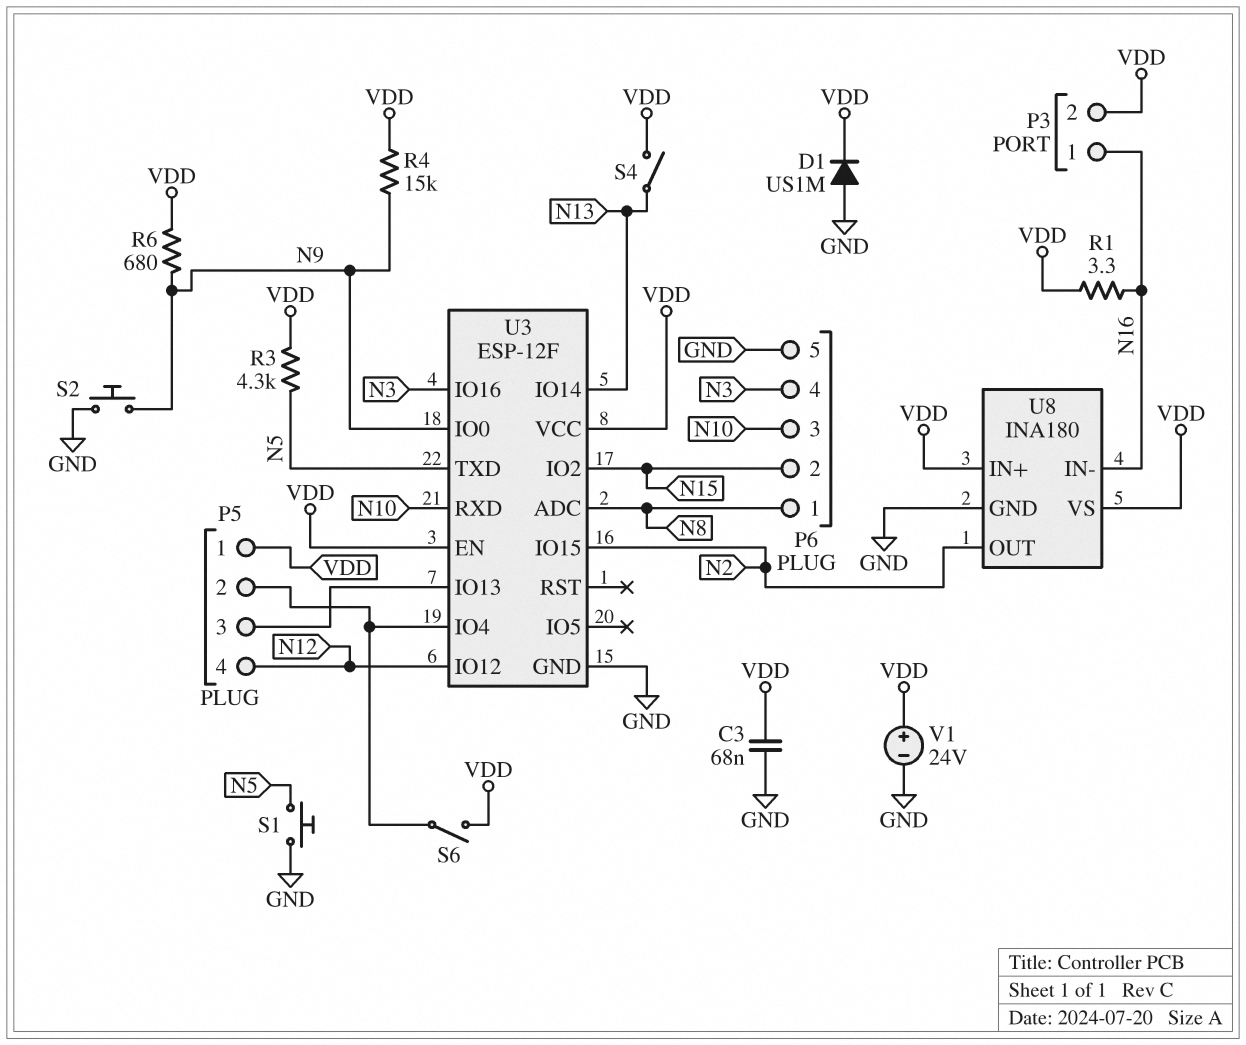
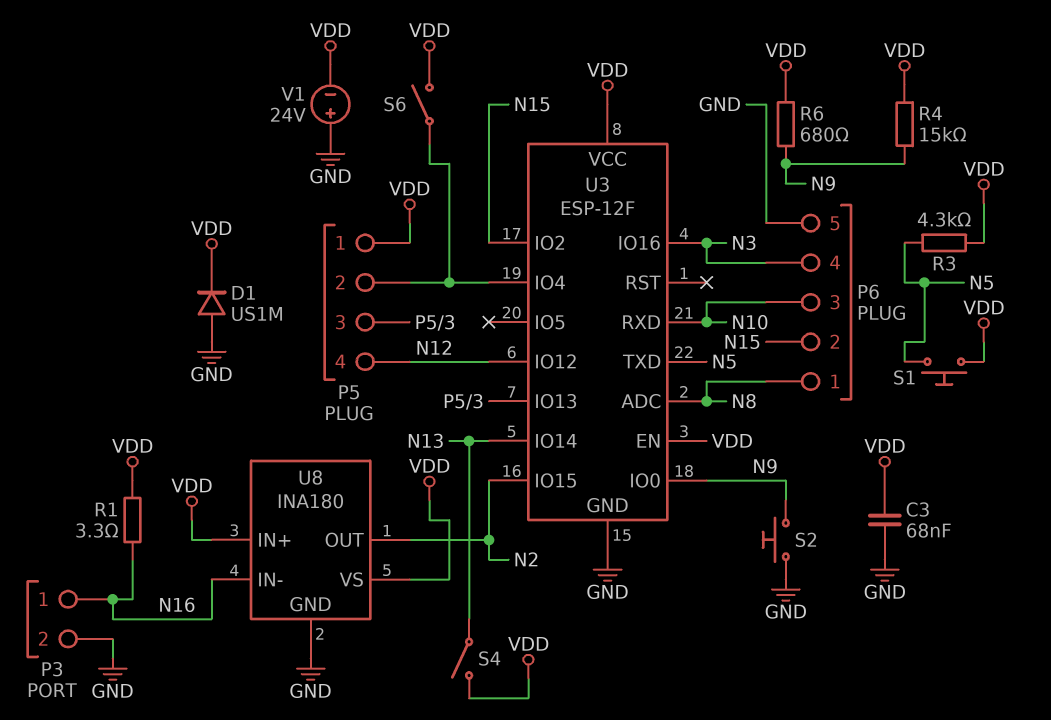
P3 pin 2: VDD -> GND
S1: button (GND, N5) -> button (N5, VDD)
V1: 24V (plus VDD, minus GND) -> 24V (plus GND, minus VDD)

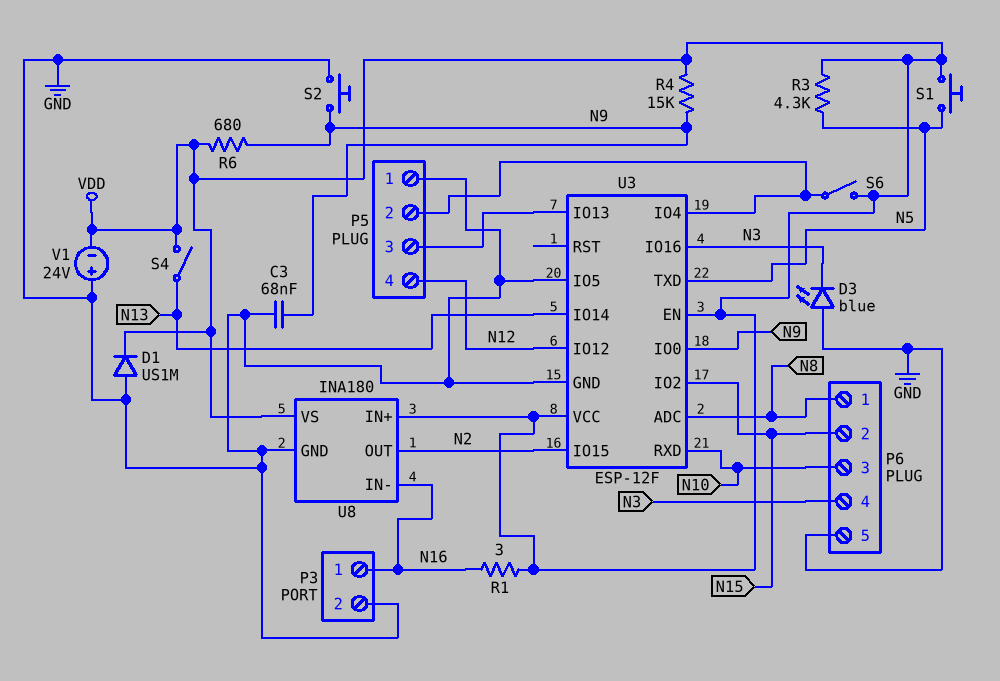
C3: 68nF (GND, VDD) -> 68nF (GND, N9)
D3: none -> LED blue (A GND, K N3)
P5 pin 1: VDD -> GND
R1: 3.3 (N16, VDD) -> 3 (N16, VDD)
U3 pin IO5: none -> GND

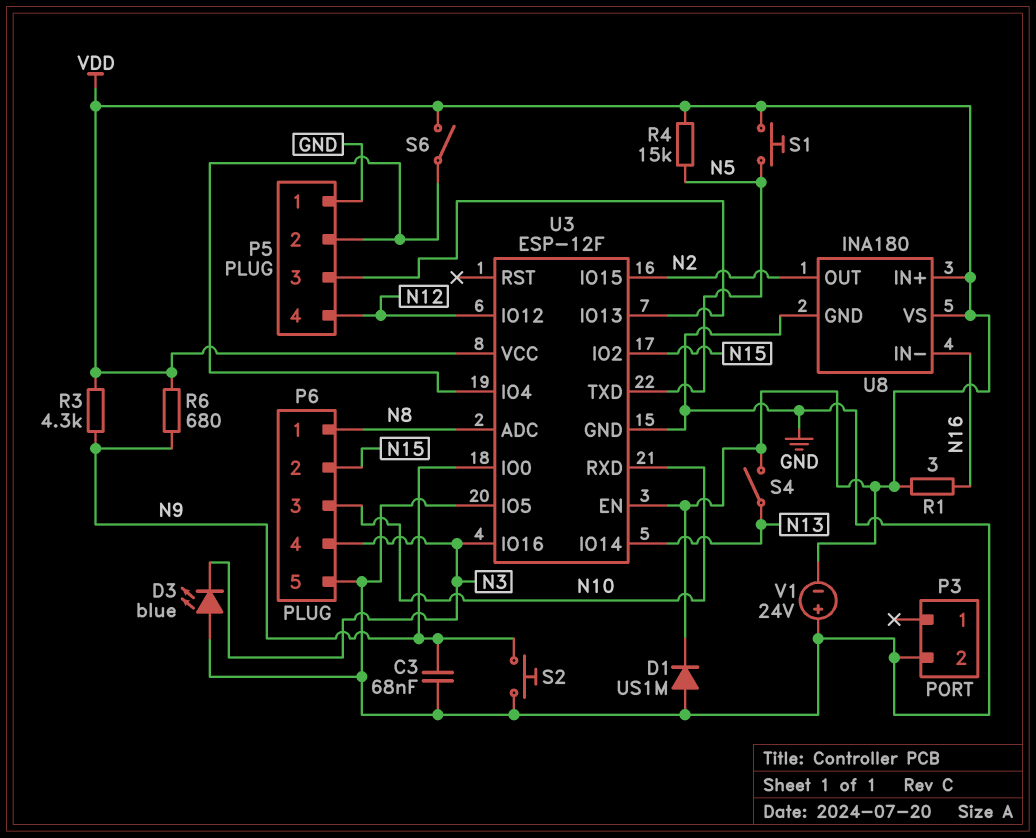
P3 pin 1: N16 -> none
R3: 4.3k (N5, VDD) -> 4.3k (N9, VDD)
R4: 15k (N9, VDD) -> 15k (N5, VDD)

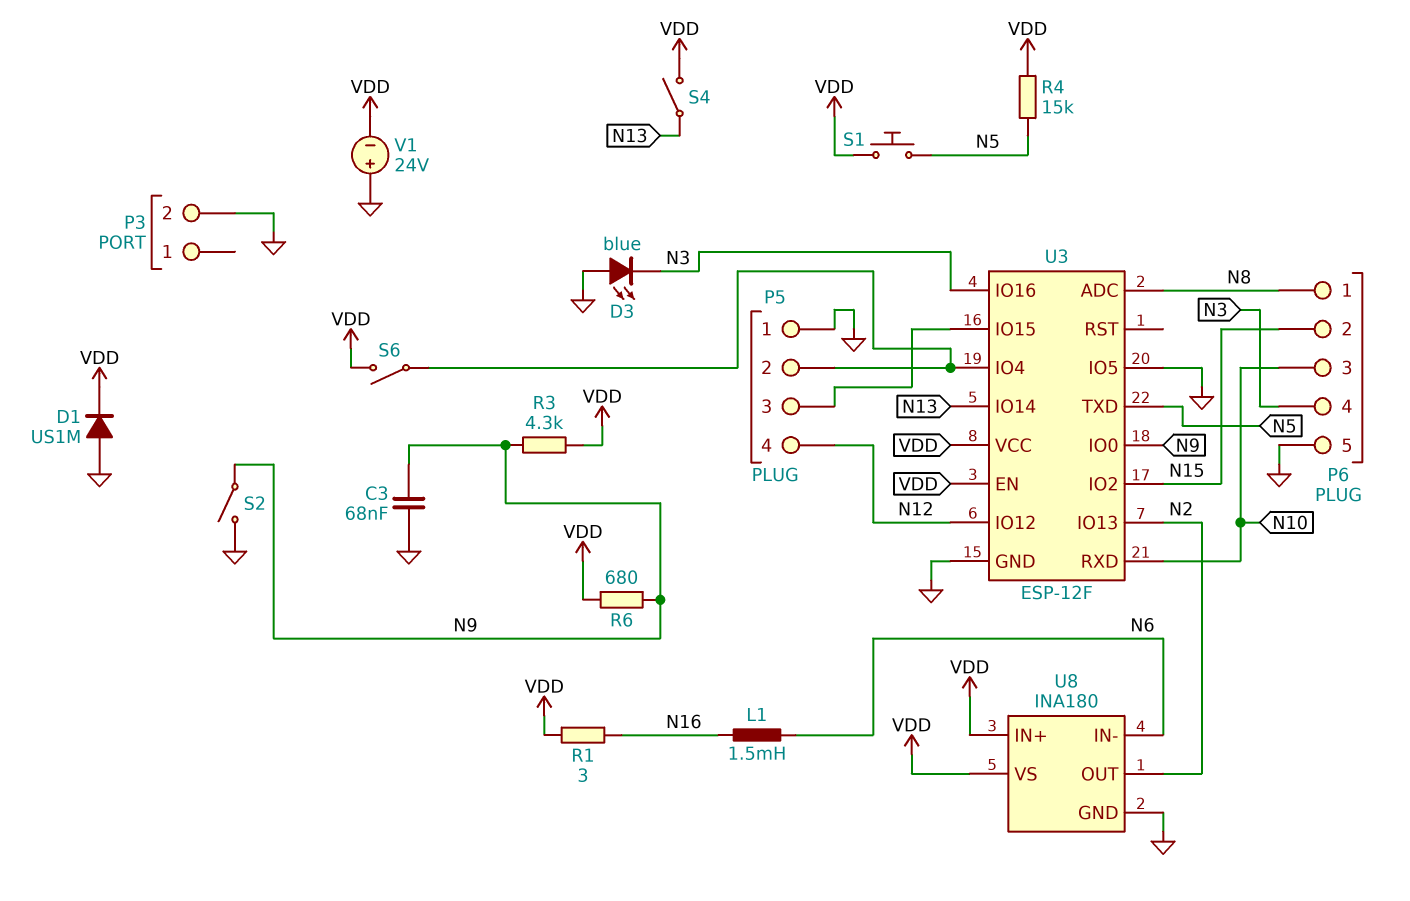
L1: none -> 1.5mH (N6, N16)
S2: button (GND, N9) -> switch (GND, N9)
U3 pin IO13: P5/3 -> N2
U3 pin IO15: N2 -> P5/3
U8 pin IN-: N16 -> N6

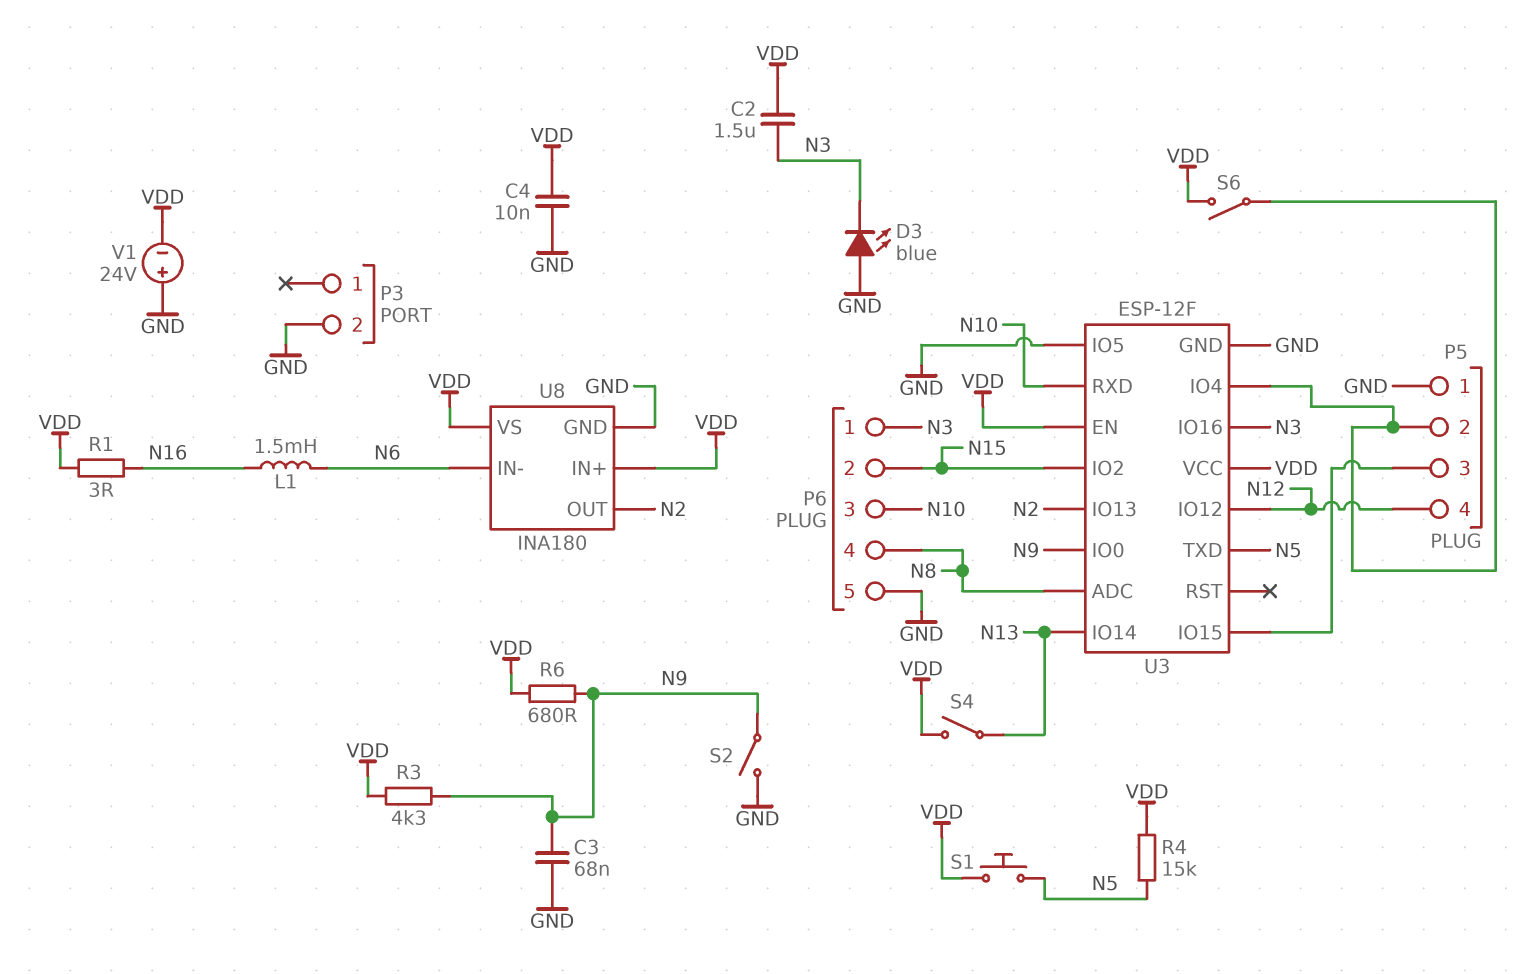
C2: none -> 1.5uF (N3, VDD)
C4: none -> 10nF (GND, VDD)
D1: diode US1M (A GND, K VDD) -> none
P6 pin 1: N8 -> N3
P6 pin 4: N3 -> N8

